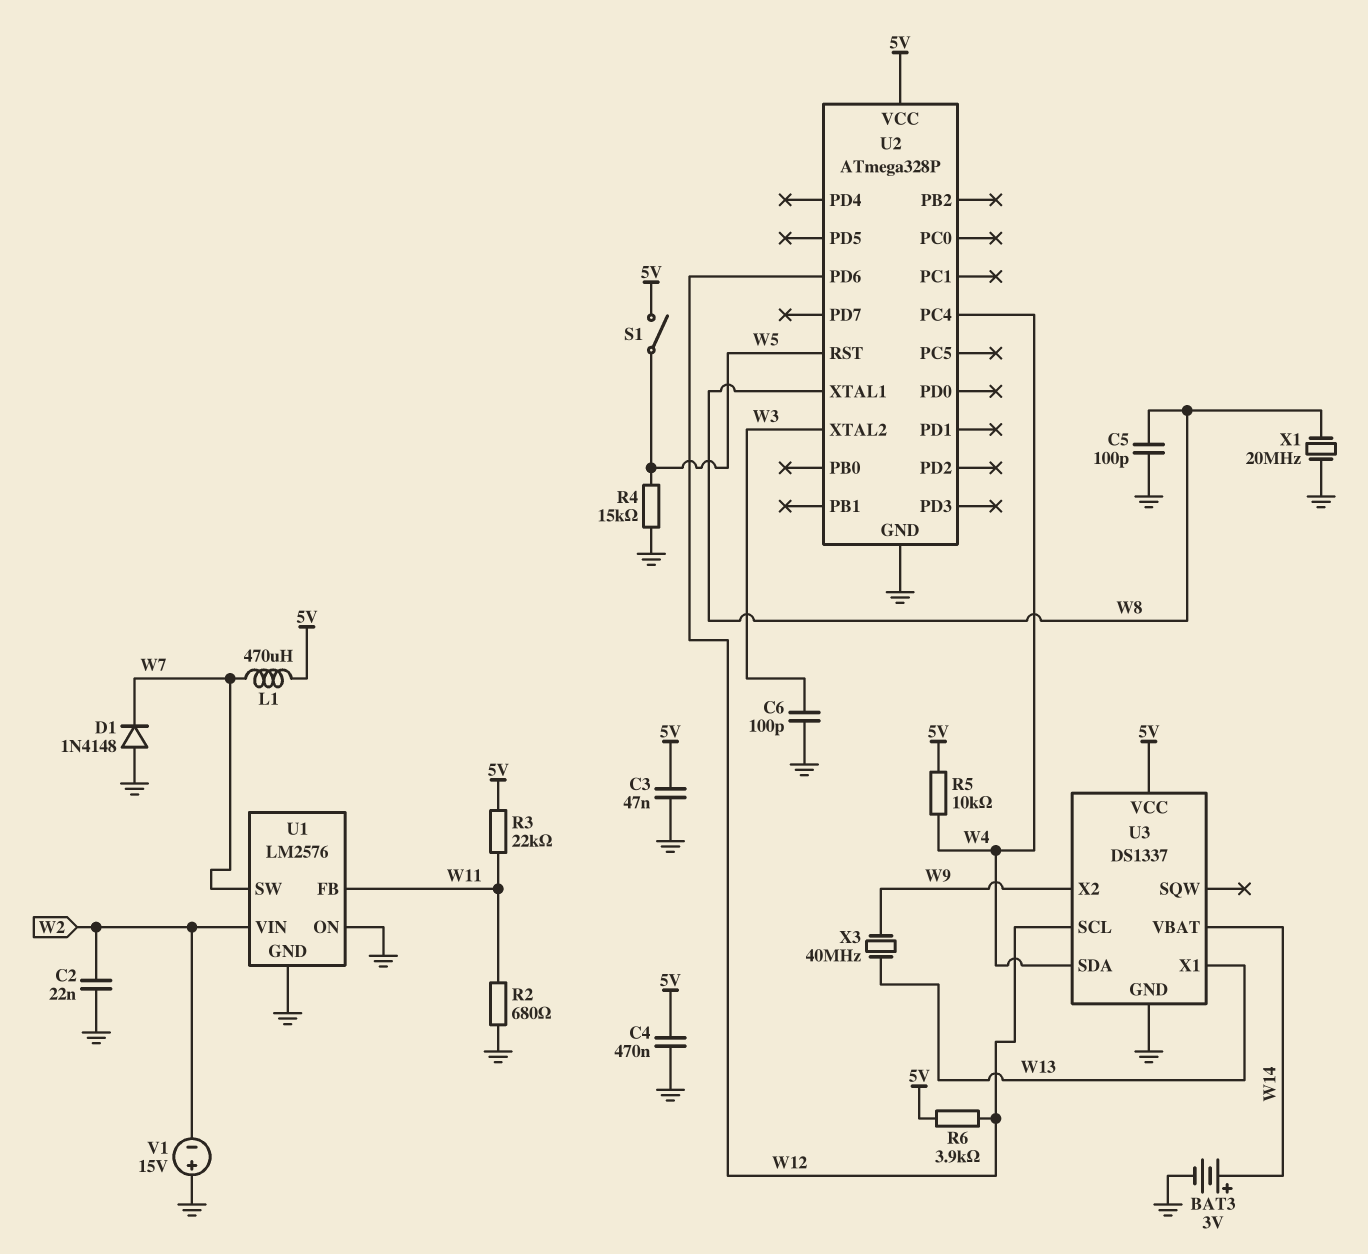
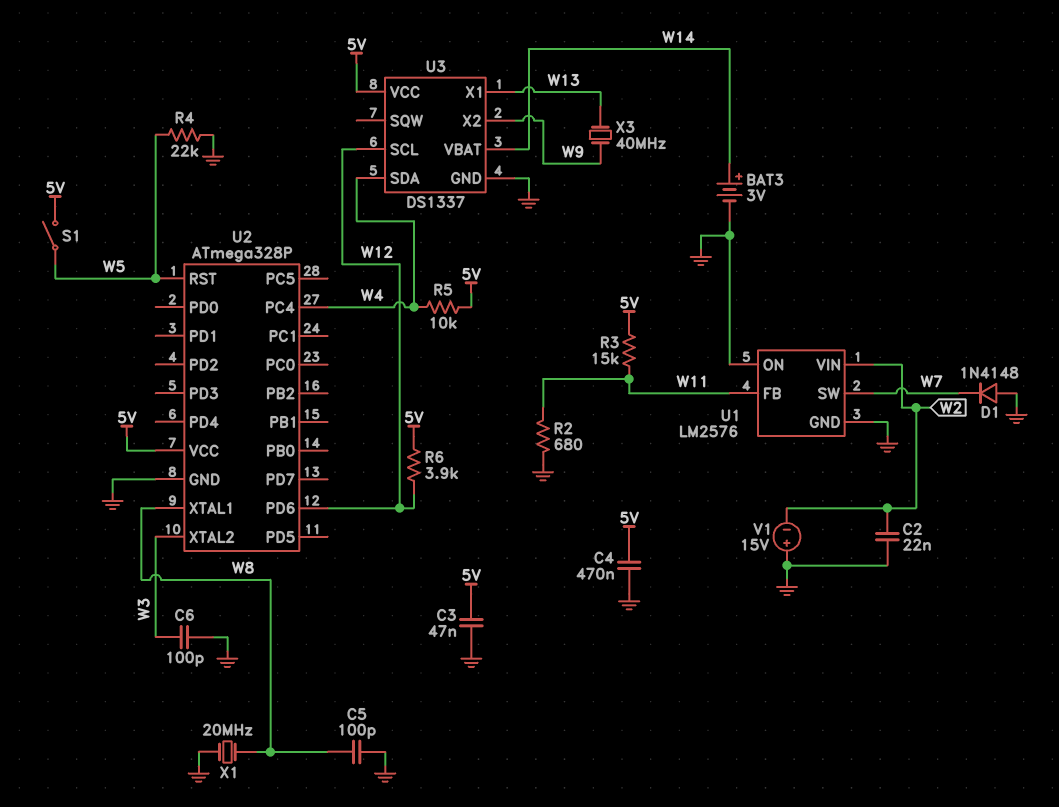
L1: 470uH (5V, W7) -> none
R3: 22k (5V, W11) -> 15k (5V, W11)
R4: 15k (GND, W5) -> 22k (GND, W5)

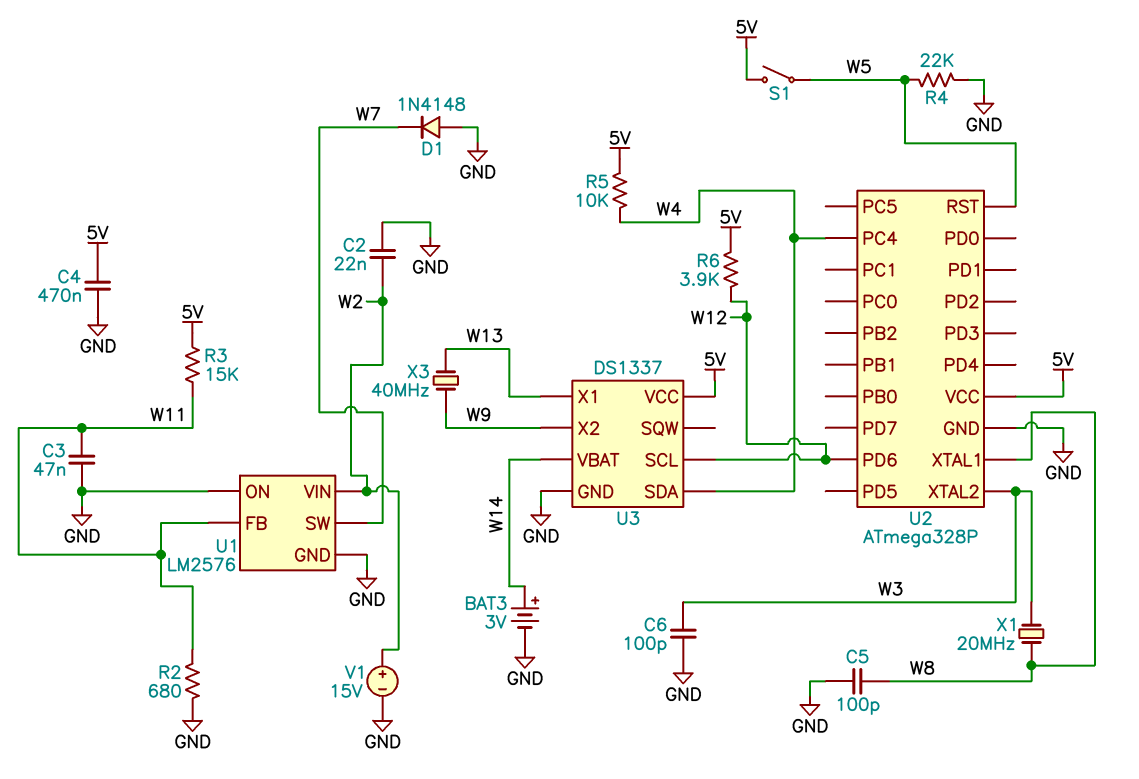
C3: 47nF (5V, GND) -> 47nF (GND, W11)
V1: 15V (plus GND, minus W2) -> 15V (plus W2, minus GND)
X1: 20MHz (GND, W8) -> 20MHz (W3, W8)

